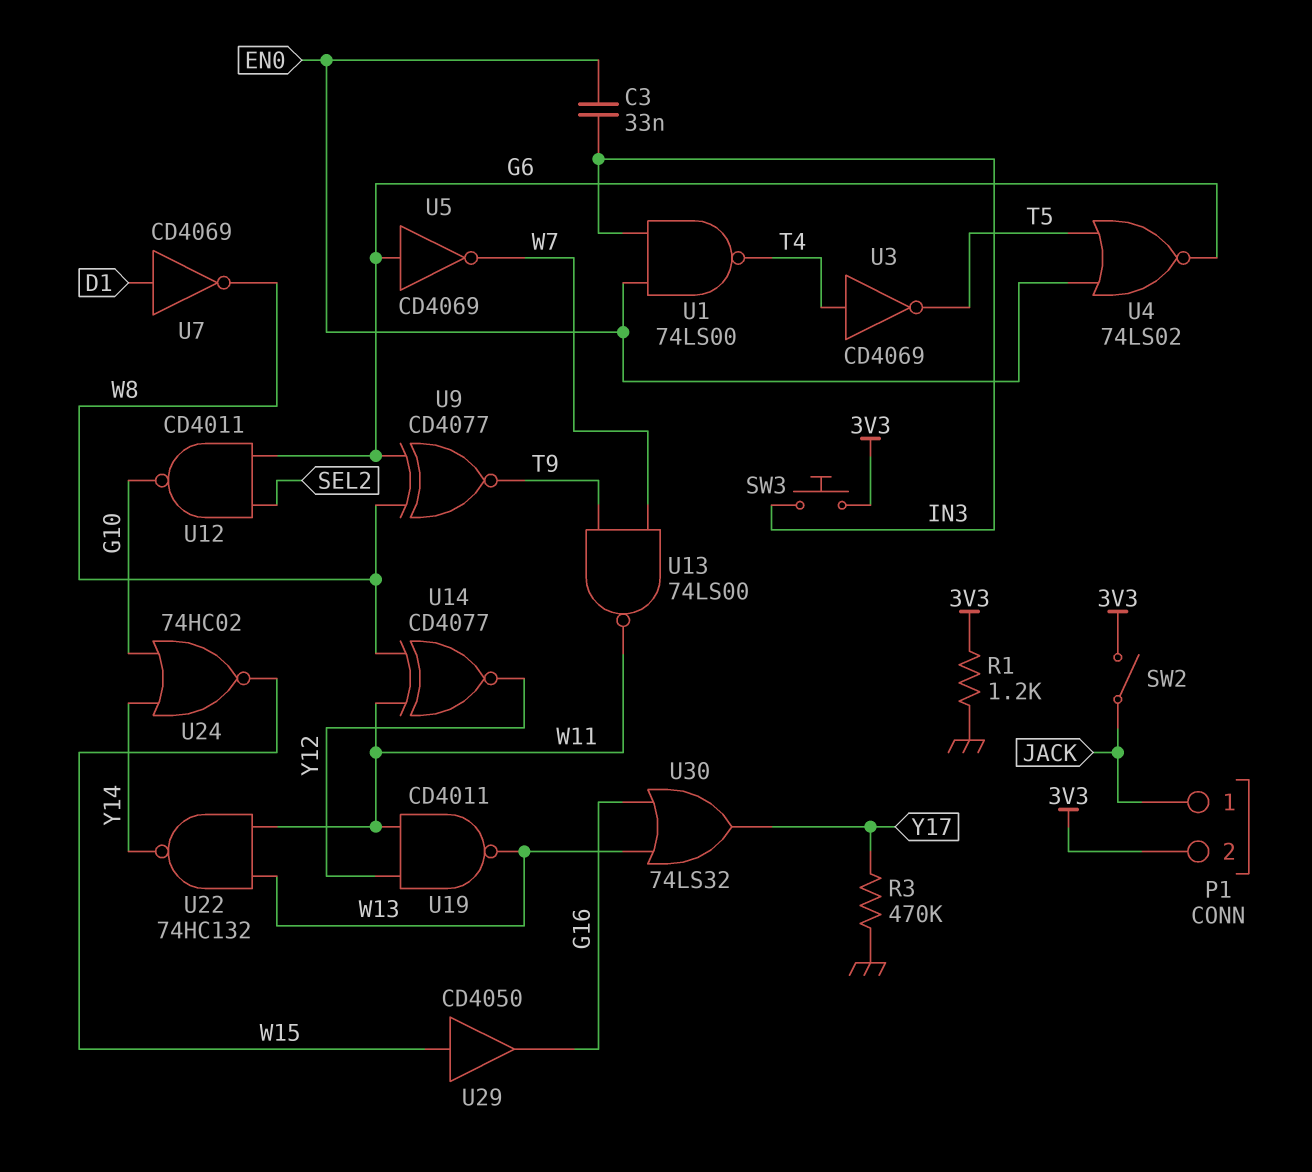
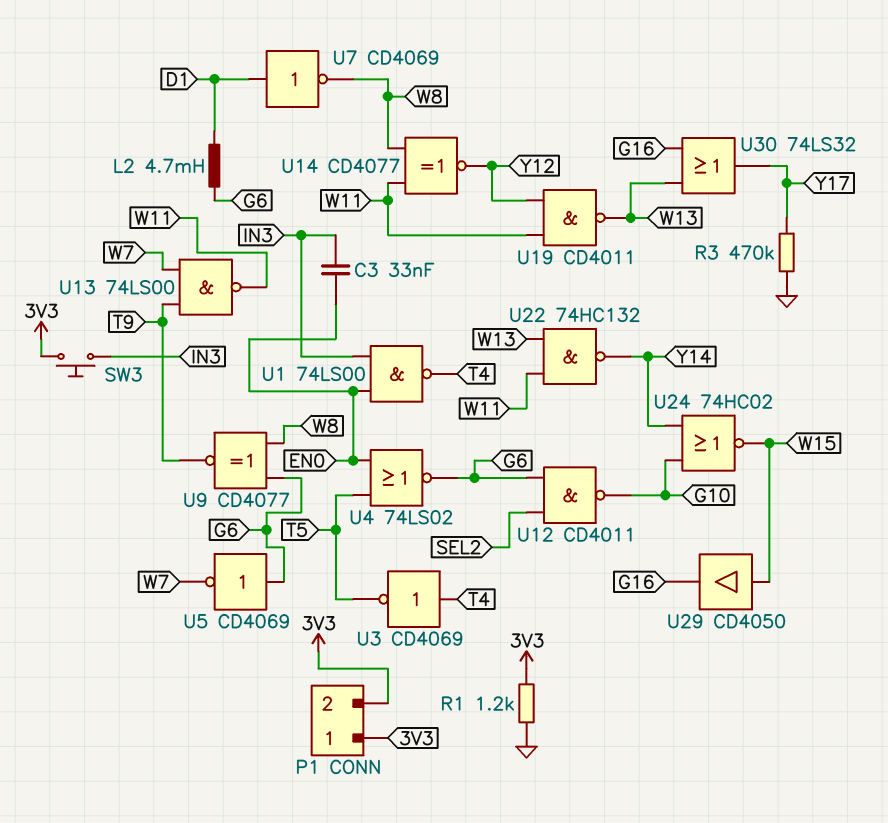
L2: none -> 4.7mH (D1, G6)
P1 pin 1: JACK -> 3V3
SW2: switch (3V3, JACK) -> none

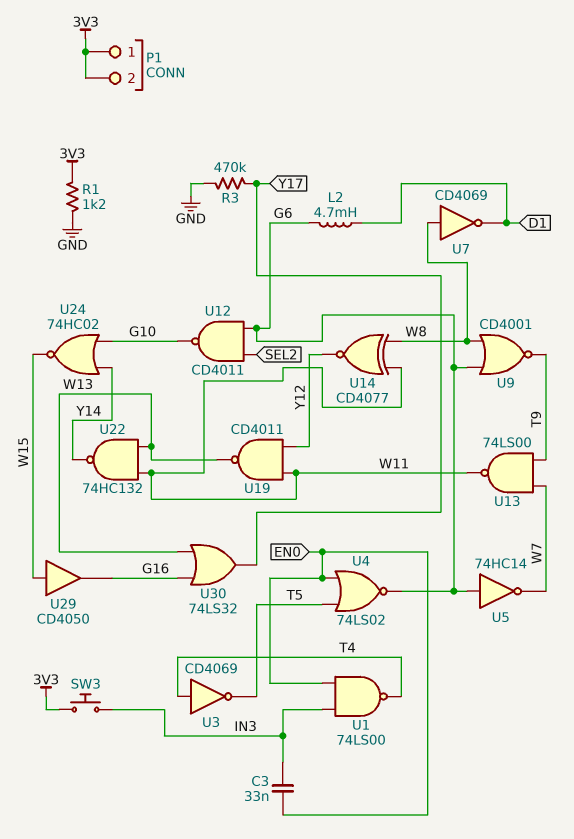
U5: NOT CD4069 (in G6, out W7) -> NOT 74HC14 (in G6, out W7)
U7: NOT CD4069 (in D1, out W8) -> NOT CD4069 (in W8, out D1)
U9: XNOR CD4077 (in G6, in W8, out T9) -> NOR CD4001 (in G6, in W8, out T9)

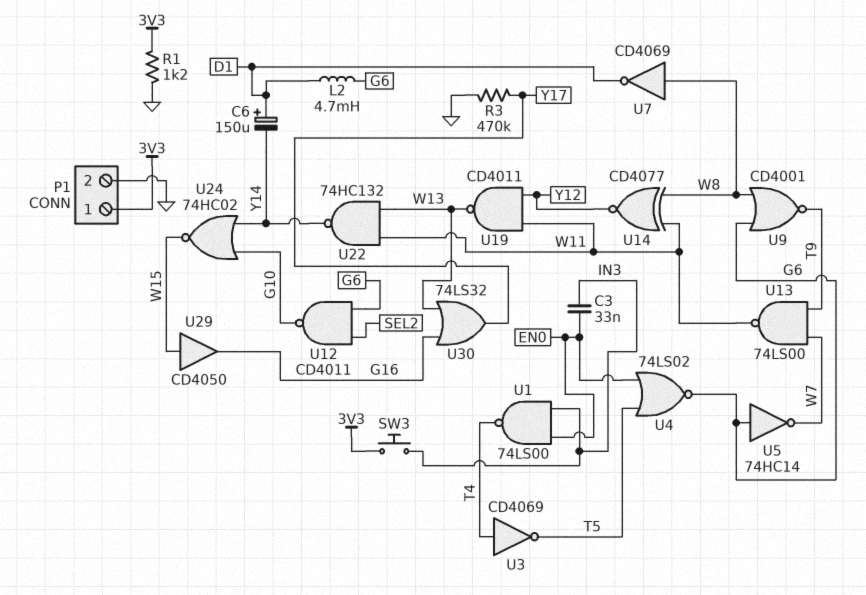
C6: none -> 150uF (plus D1, minus Y14)
P1 pin 2: 3V3 -> GND

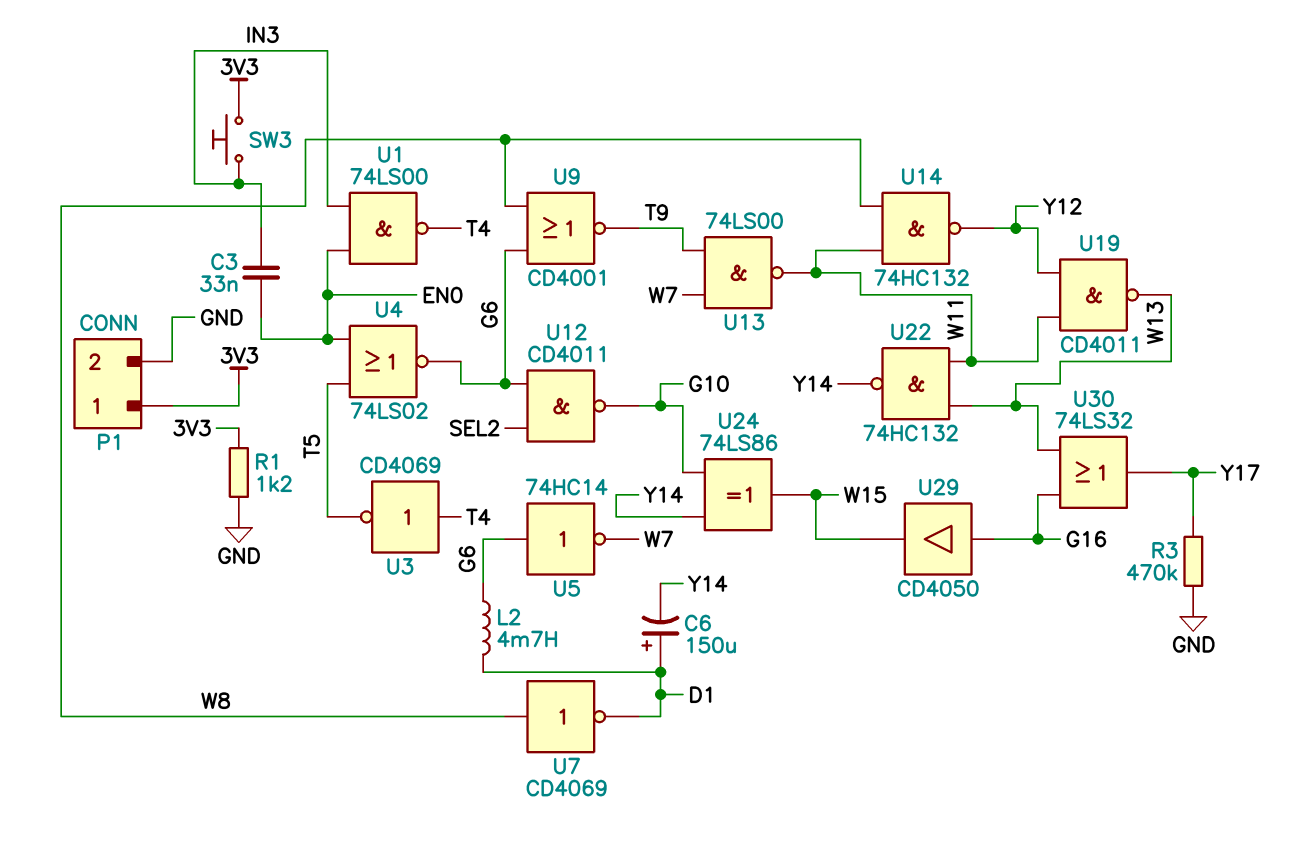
U14: XNOR CD4077 (in W8, in W11, out Y12) -> NAND 74HC132 (in W8, in W11, out Y12)
U24: NOR 74HC02 (in G10, in Y14, out W15) -> XOR 74LS86 (in G10, in Y14, out W15)
U29: buffer CD4050 (in W15, out G16) -> buffer CD4050 (in G16, out W15)

